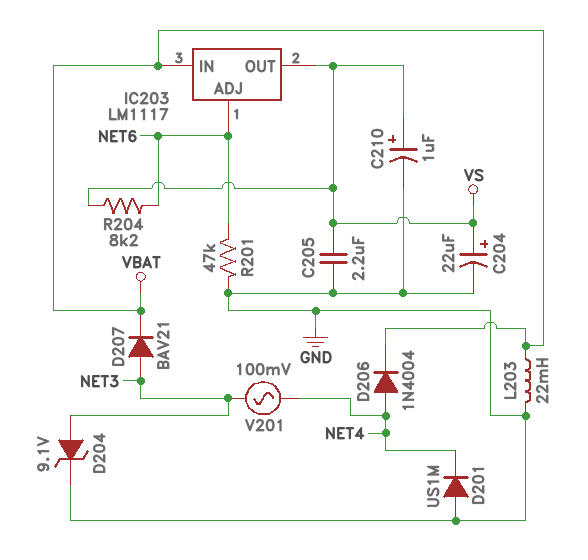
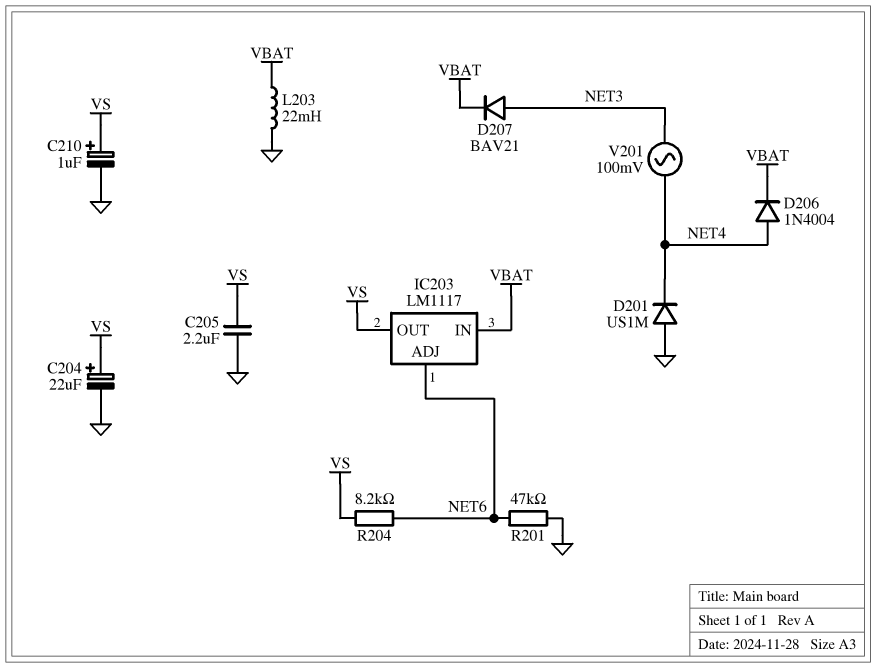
D204: zener 9.1V (A NET3, K GND) -> none

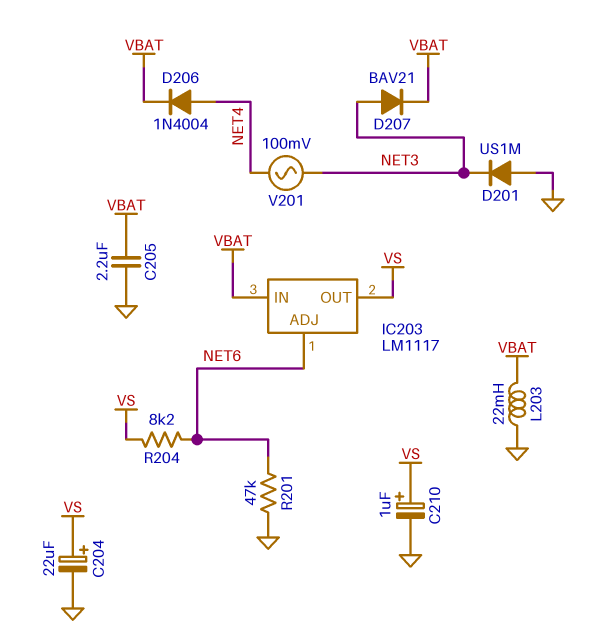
C205: 2.2uF (GND, VS) -> 2.2uF (GND, VBAT)
D201: diode US1M (A GND, K NET4) -> diode US1M (A GND, K NET3)

